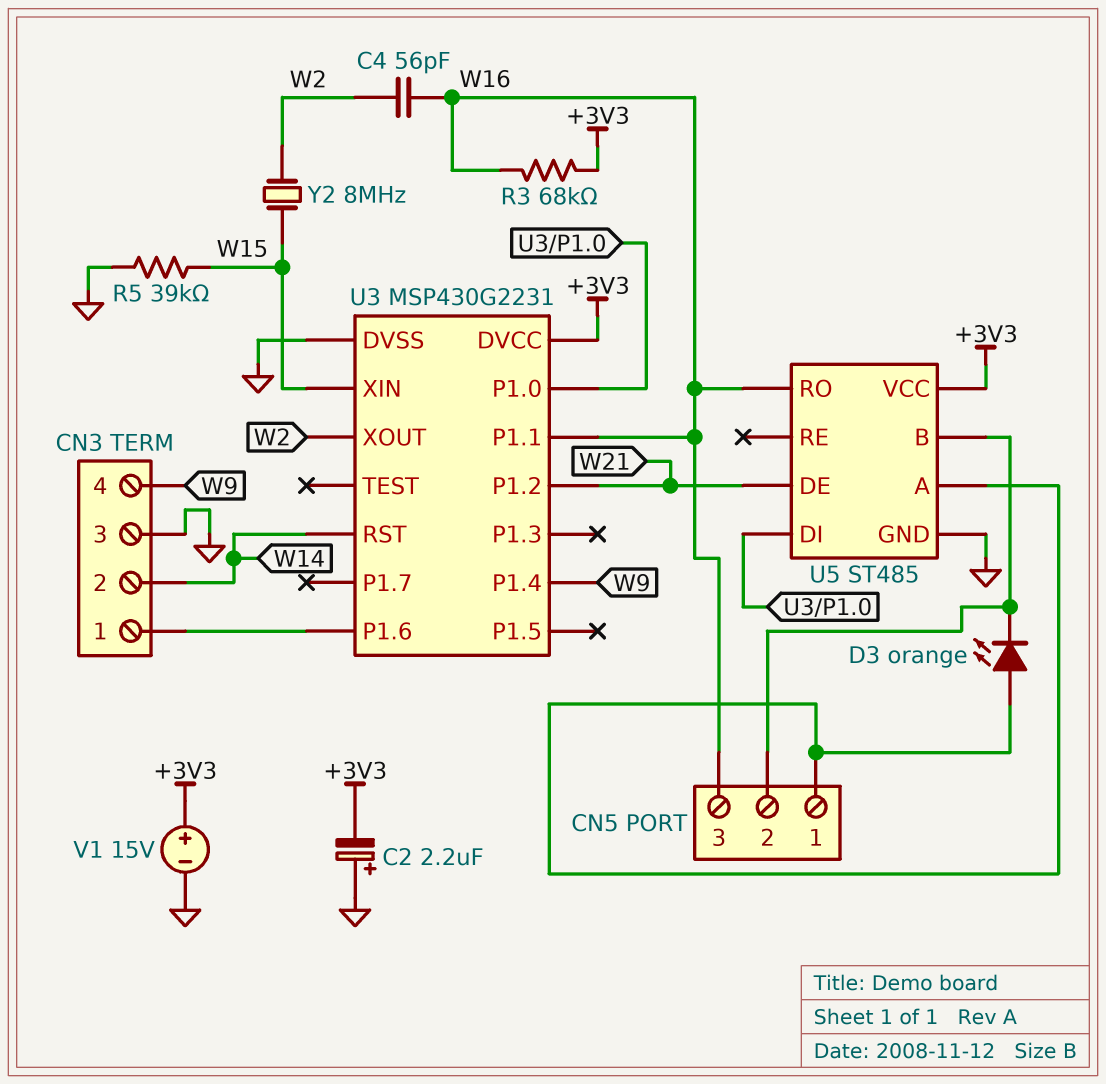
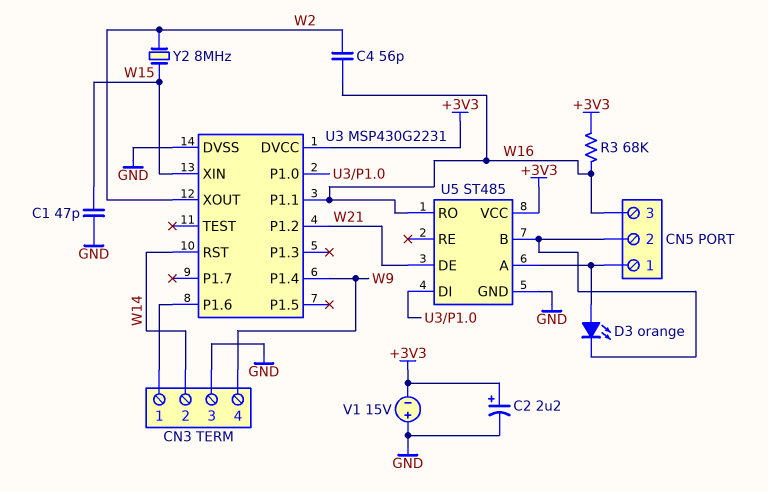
C1: none -> 47pF (GND, W15)
C2: 2.2uF (plus GND, minus +3V3) -> 2.2uF (plus +3V3, minus GND)
R5: 39k (GND, W15) -> none
V1: 15V (plus +3V3, minus GND) -> 15V (plus GND, minus +3V3)

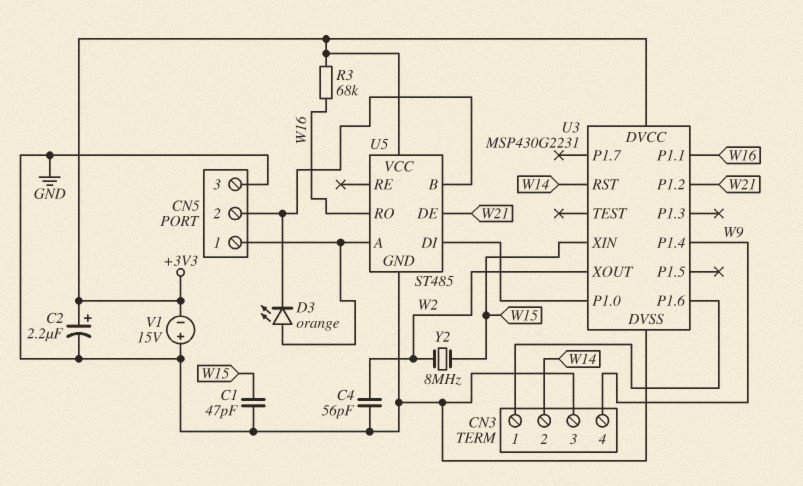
C4: 56pF (W2, W16) -> 56pF (GND, W2)
CN5 pin 3: W16 -> GND

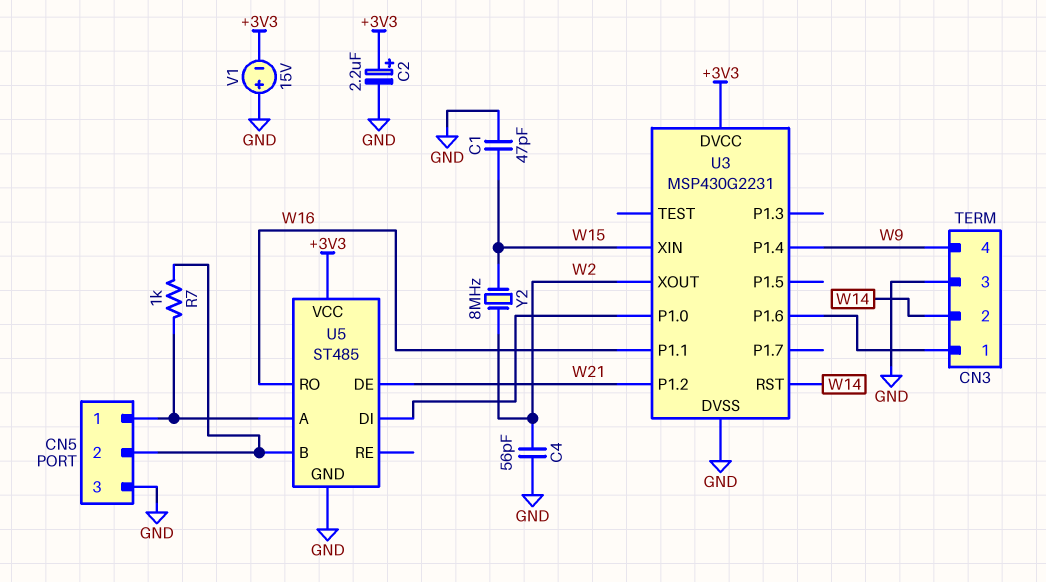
D3: LED orange (A CN5/1, K CN5/2) -> none
R3: 68k (+3V3, W16) -> none
R7: none -> 1k (CN5/1, CN5/2)

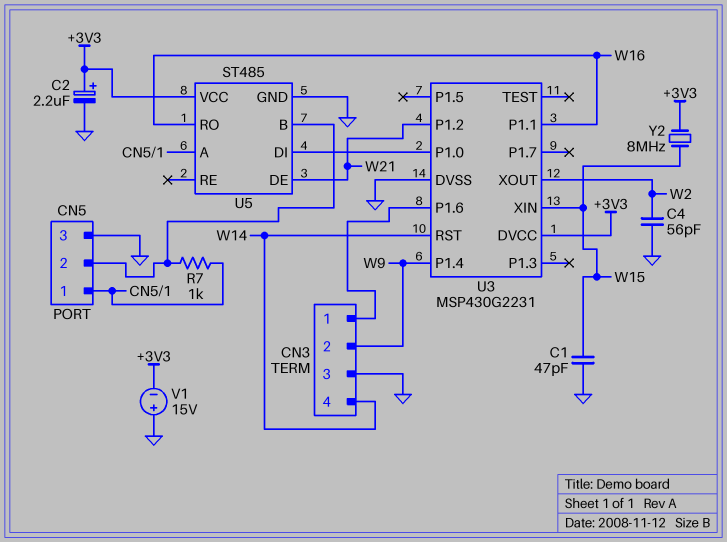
CN3 pin 2: W14 -> W9
CN3 pin 4: W9 -> W14
Y2: 8MHz (W2, W15) -> 8MHz (+3V3, W15)

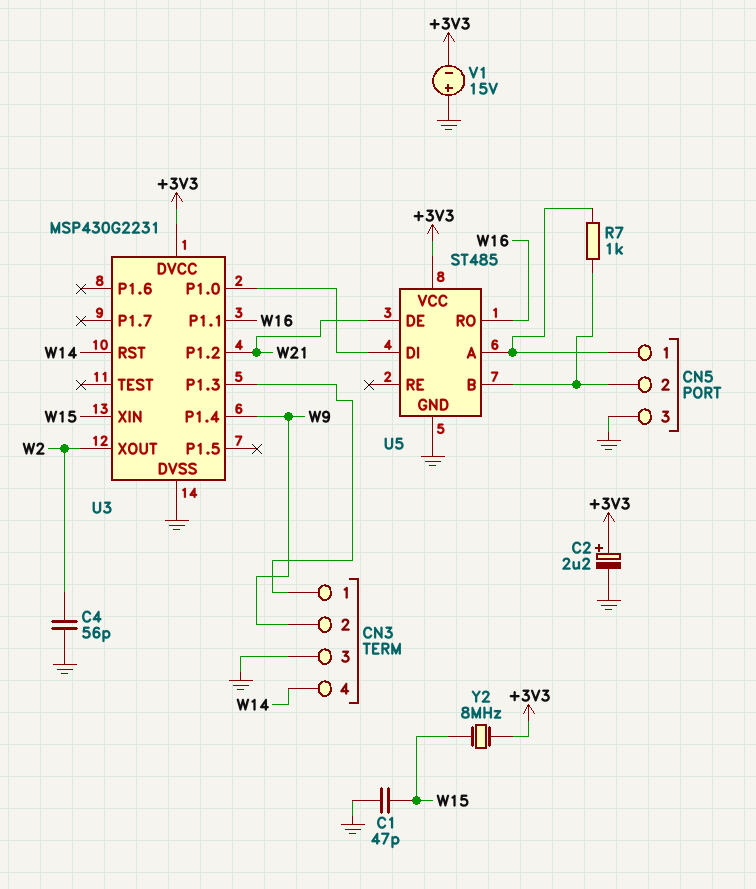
U3 pin P1.3: none -> CN3/1
U3 pin P1.6: CN3/1 -> none

